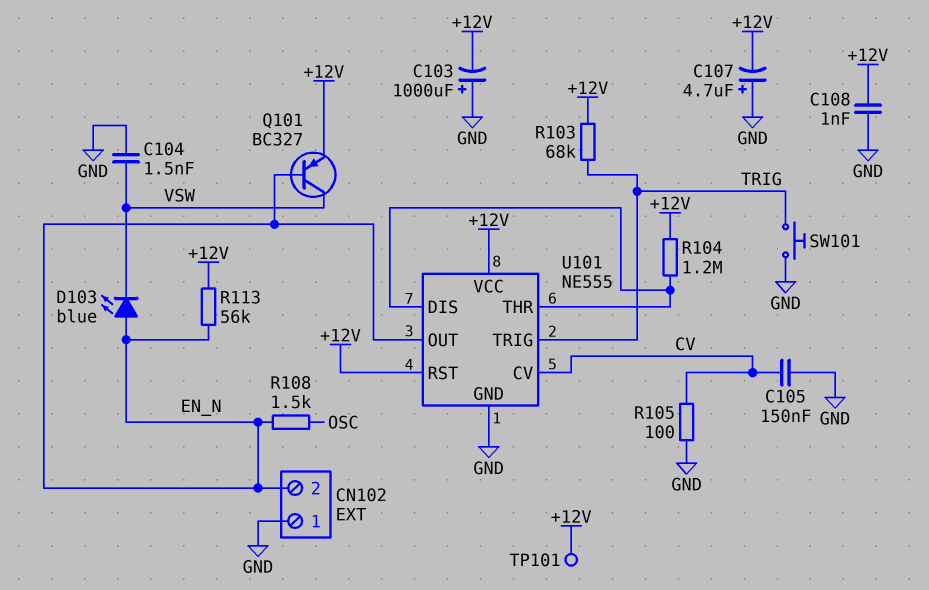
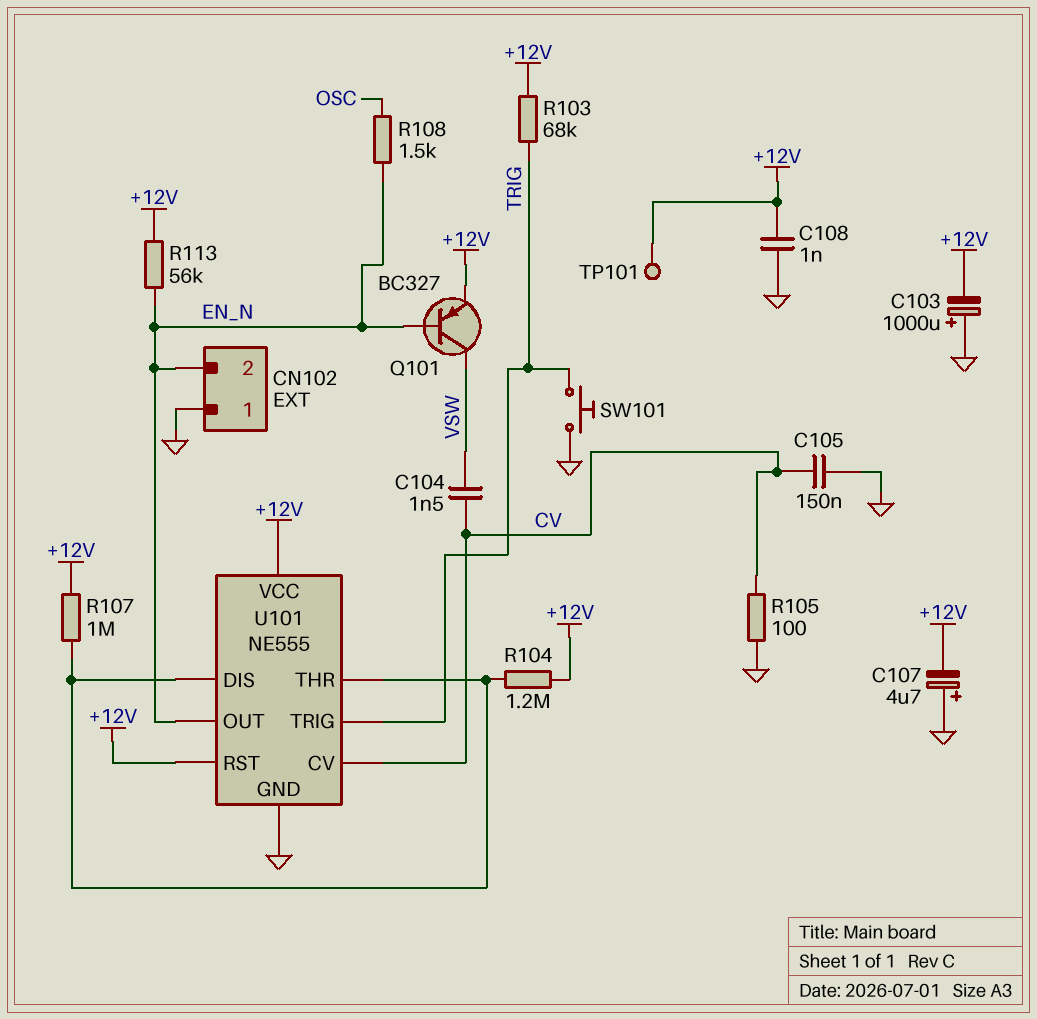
C104: 1.5nF (GND, VSW) -> 1.5nF (CV, VSW)
D103: LED blue (A EN_N, K VSW) -> none
R107: none -> 1M (+12V, U101/DIS)

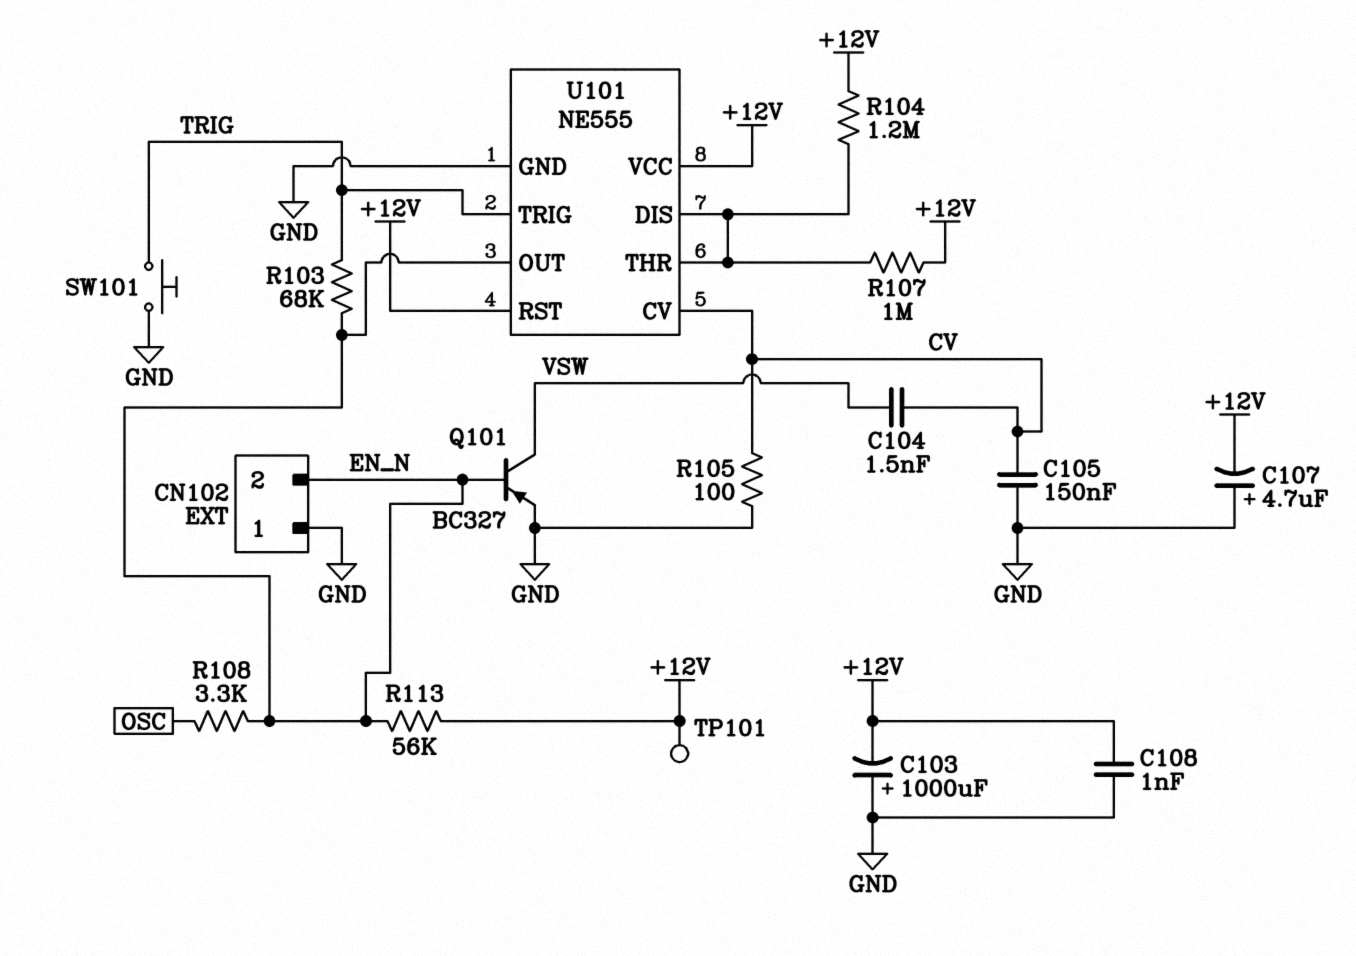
Q101: PNP BC327 (B EN_N, C VSW, E +12V) -> PNP BC327 (B EN_N, C VSW, E GND)
R103: 68k (+12V, TRIG) -> 68k (EN_N, TRIG)
R108: 1.5k (EN_N, OSC) -> 3.3k (EN_N, OSC)

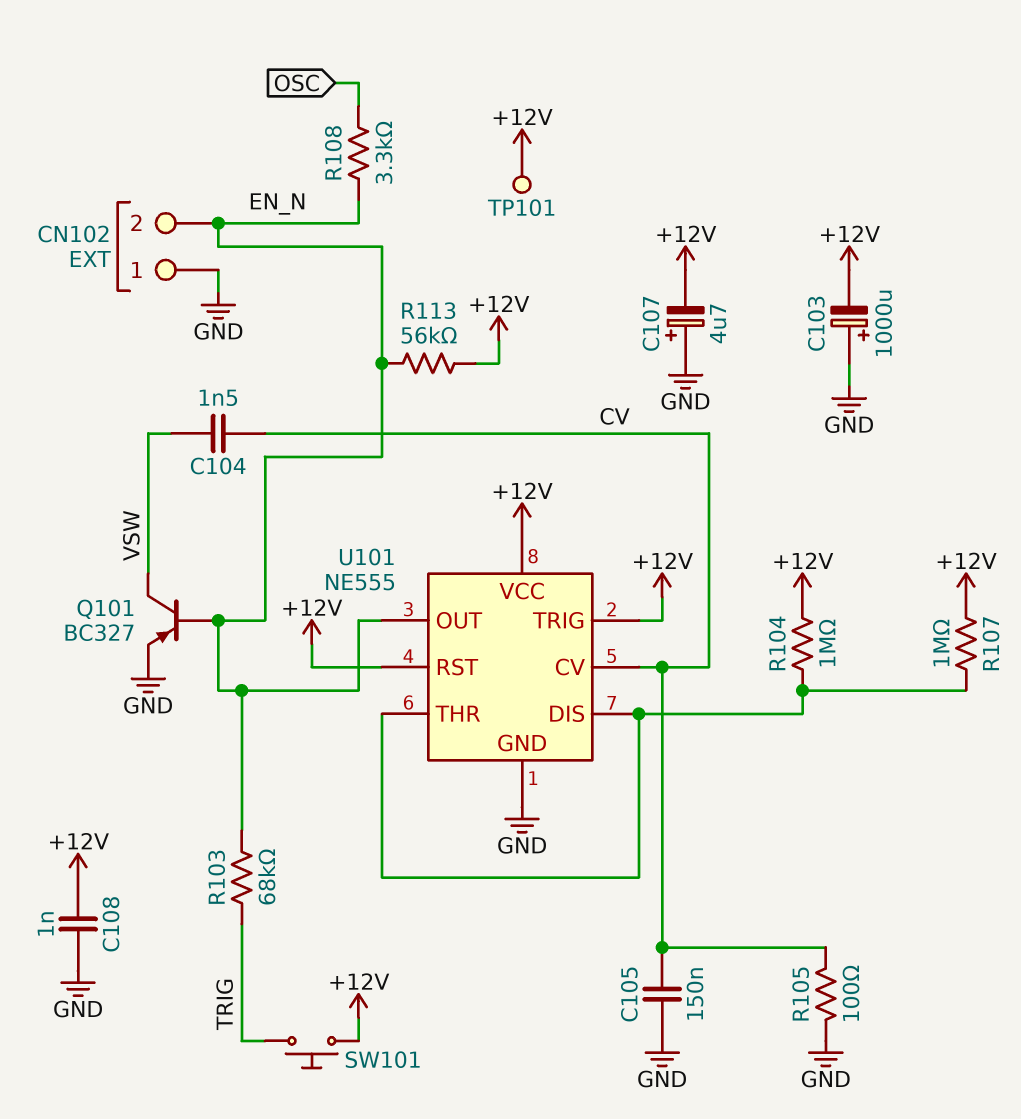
R104: 1.2M (+12V, U101/DIS) -> 1M (+12V, U101/DIS)
SW101: button (GND, TRIG) -> button (+12V, TRIG)
U101 pin TRIG: TRIG -> +12V

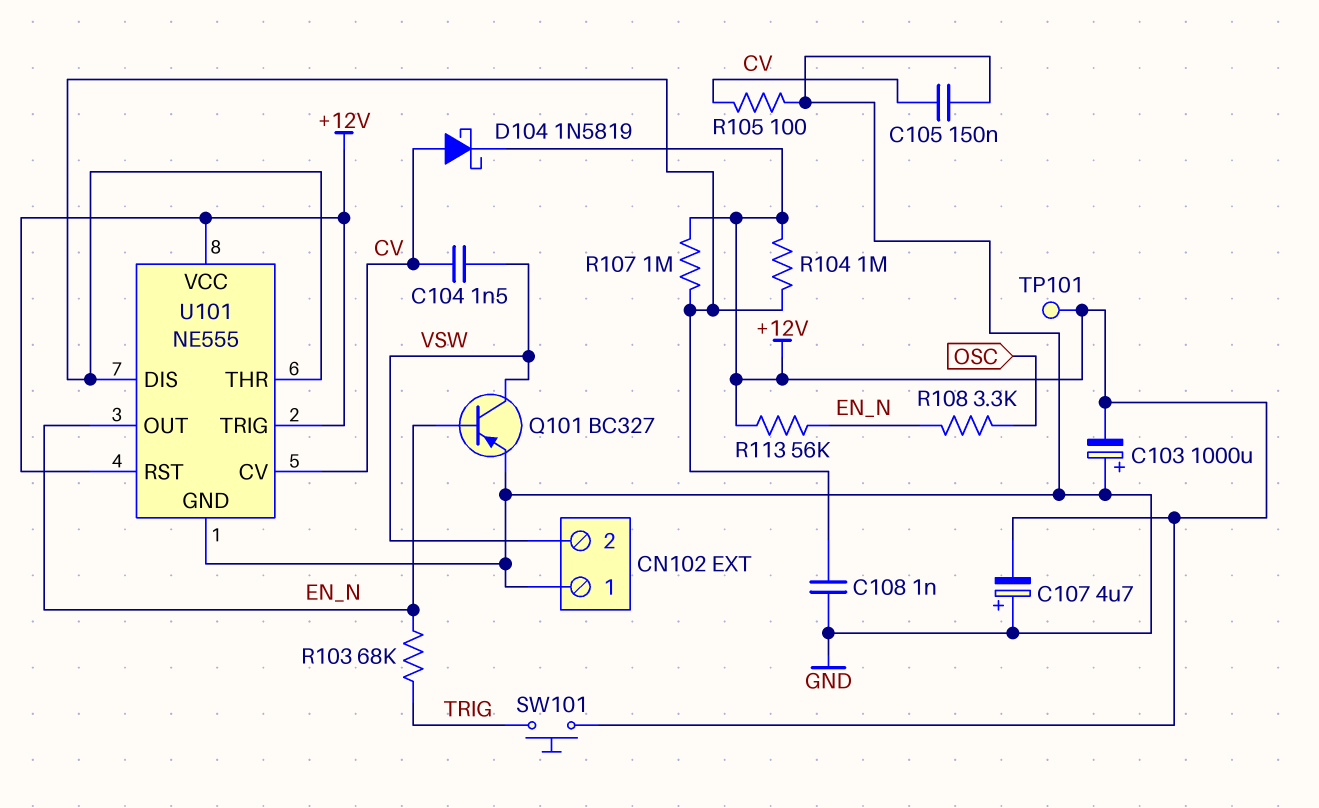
C108: 1nF (+12V, GND) -> 1nF (GND, U101/DIS)
CN102 pin 2: EN_N -> VSW
D104: none -> schottky 1N5819 (A CV, K +12V)

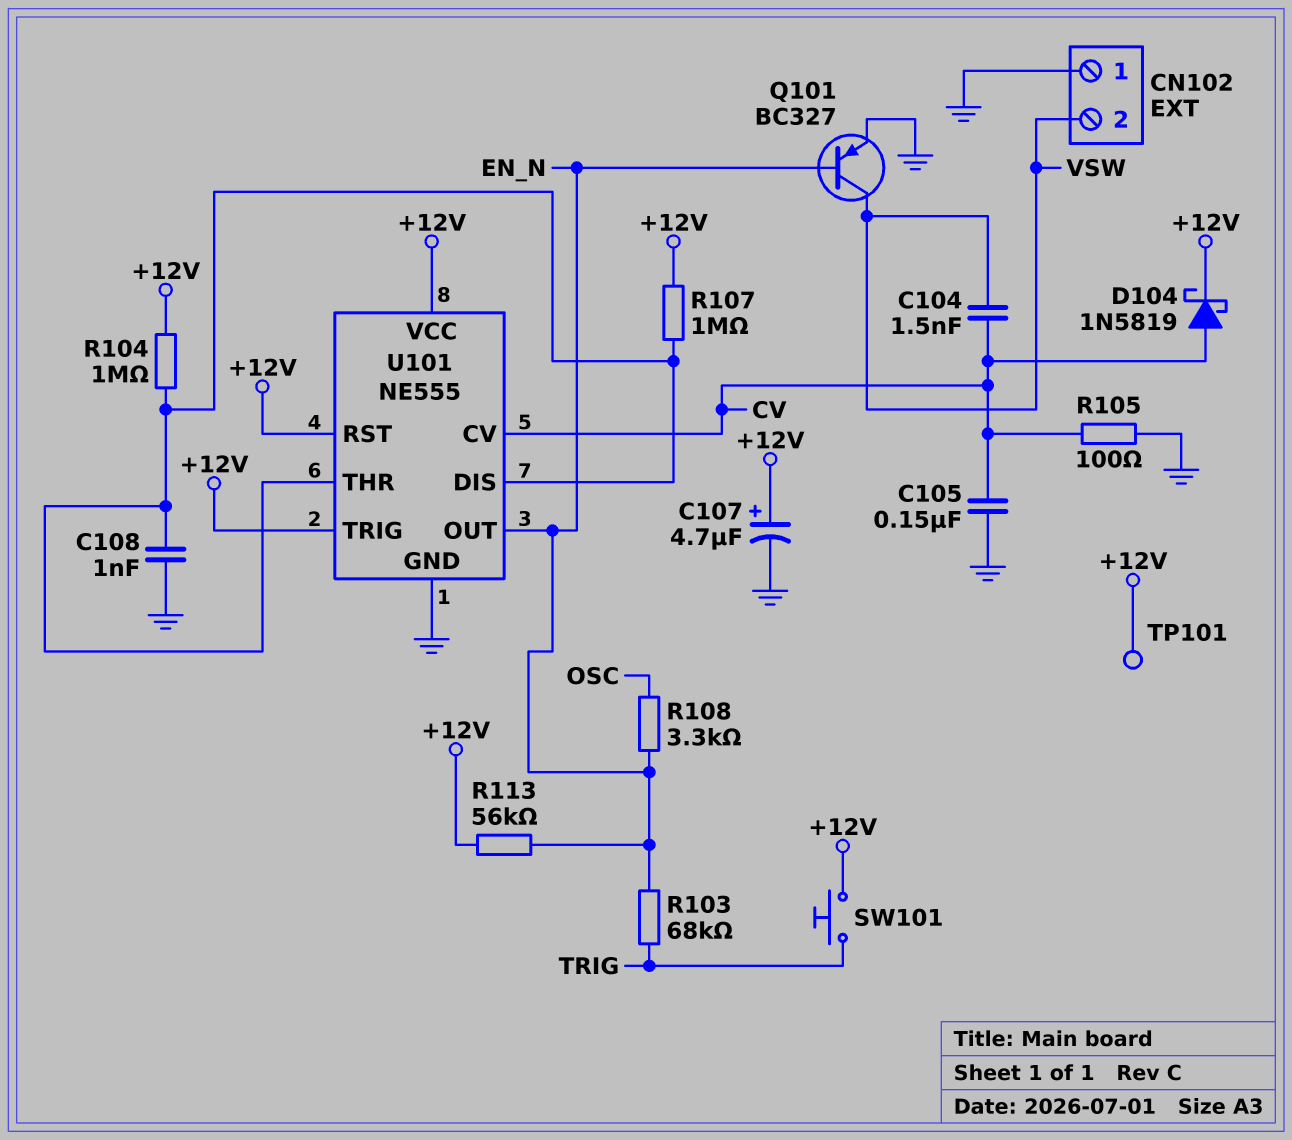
C103: 1000uF (plus GND, minus +12V) -> none
C107: 4.7uF (plus GND, minus +12V) -> 4.7uF (plus +12V, minus GND)

